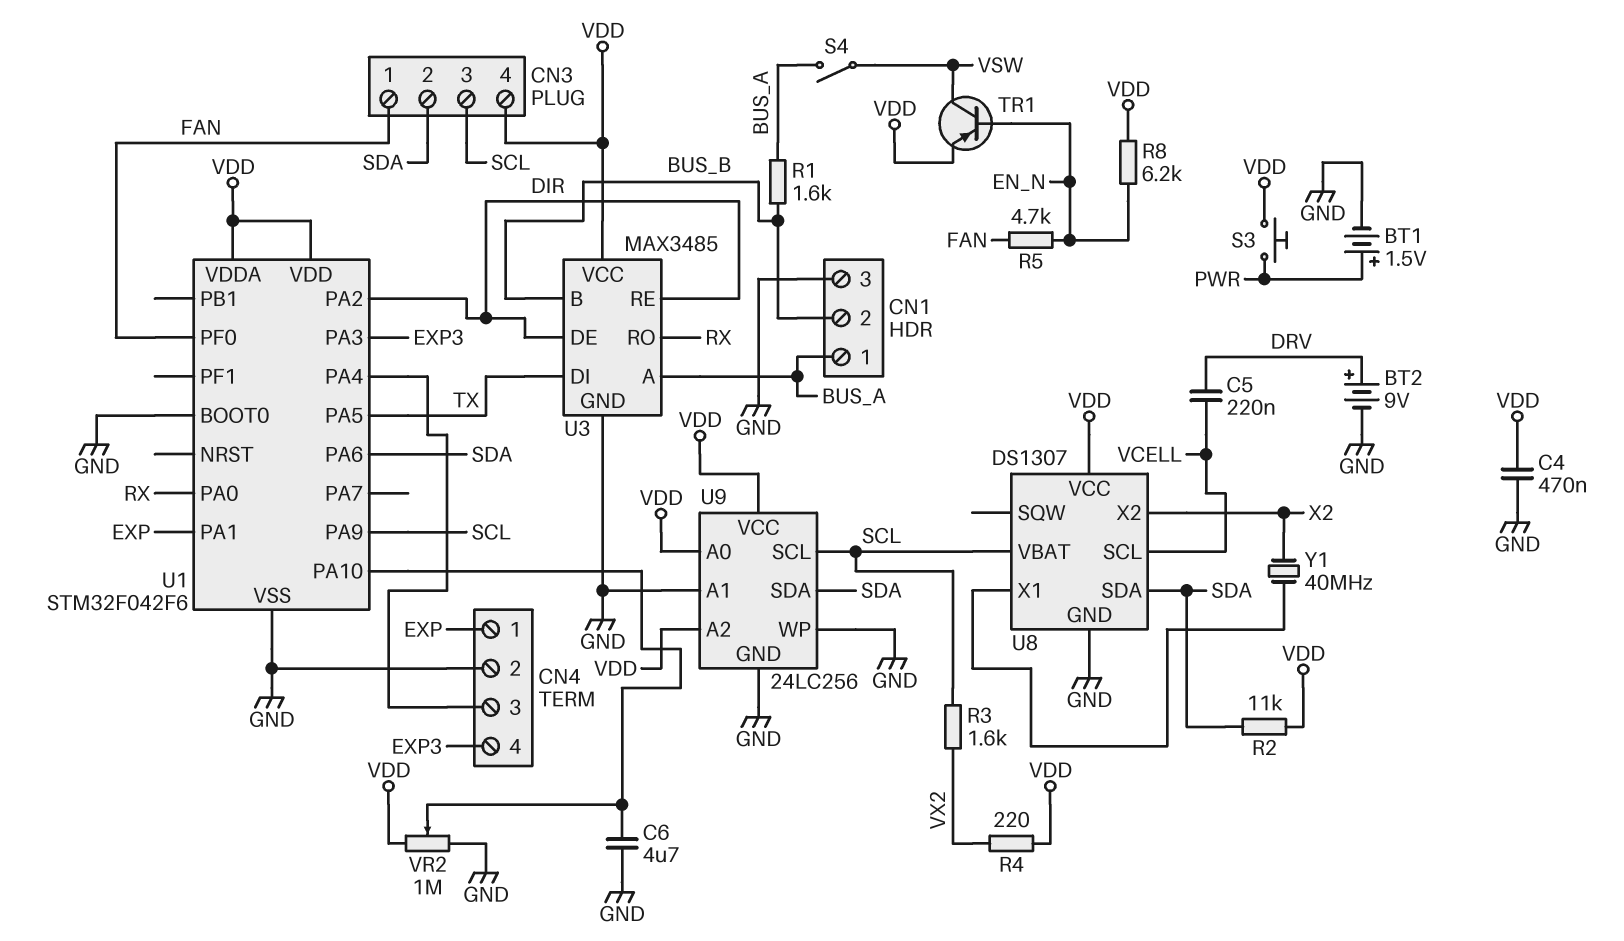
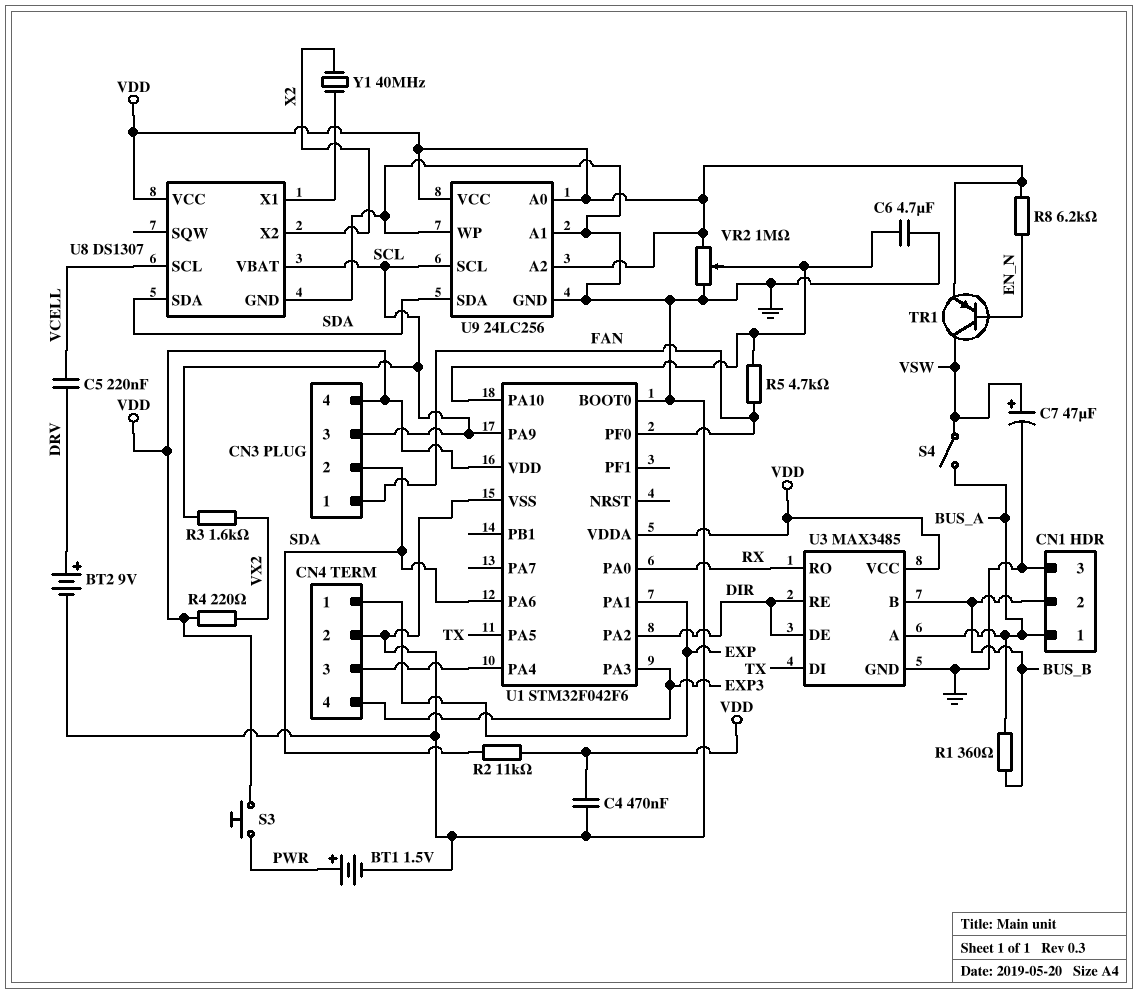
C7: none -> 47uF (plus VSW, minus GND)
R1: 1.6k (BUS_A, BUS_B) -> 360 (BUS_A, BUS_B)
R5: 4.7k (EN_N, FAN) -> 4.7k (FAN, U1/PA10)

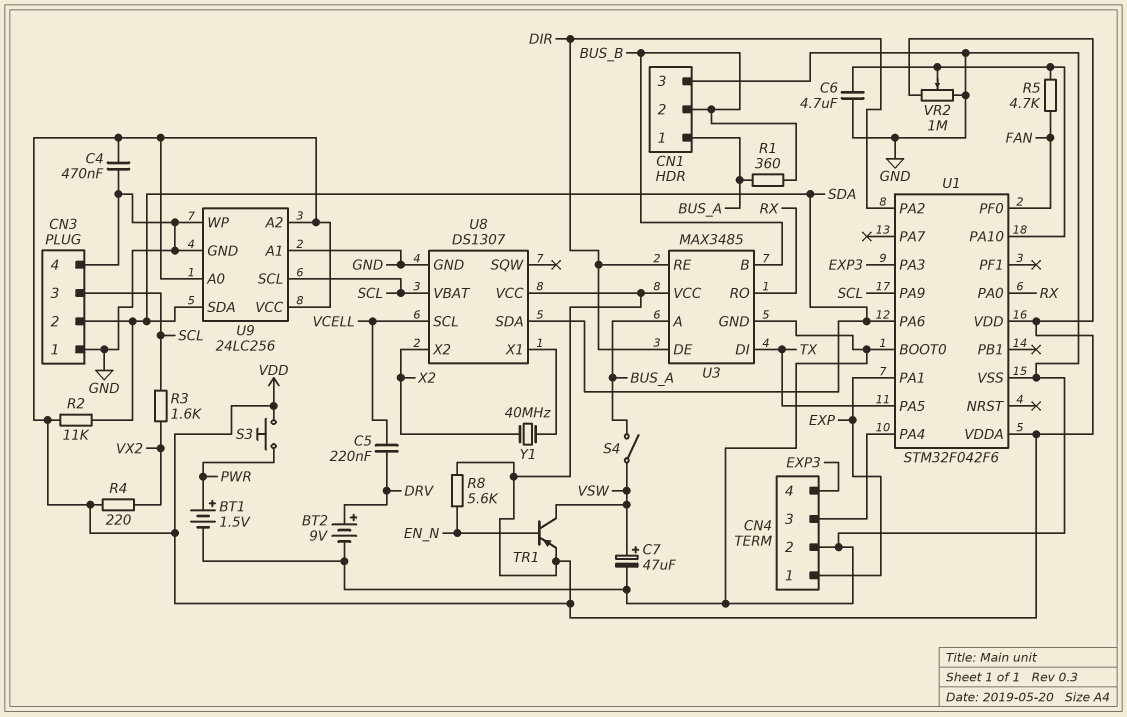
CN3 pin 1: FAN -> GND
CN3 pin 4: VDD -> GND
R8: 6.2k (EN_N, VDD) -> 5.6k (EN_N, VDD)

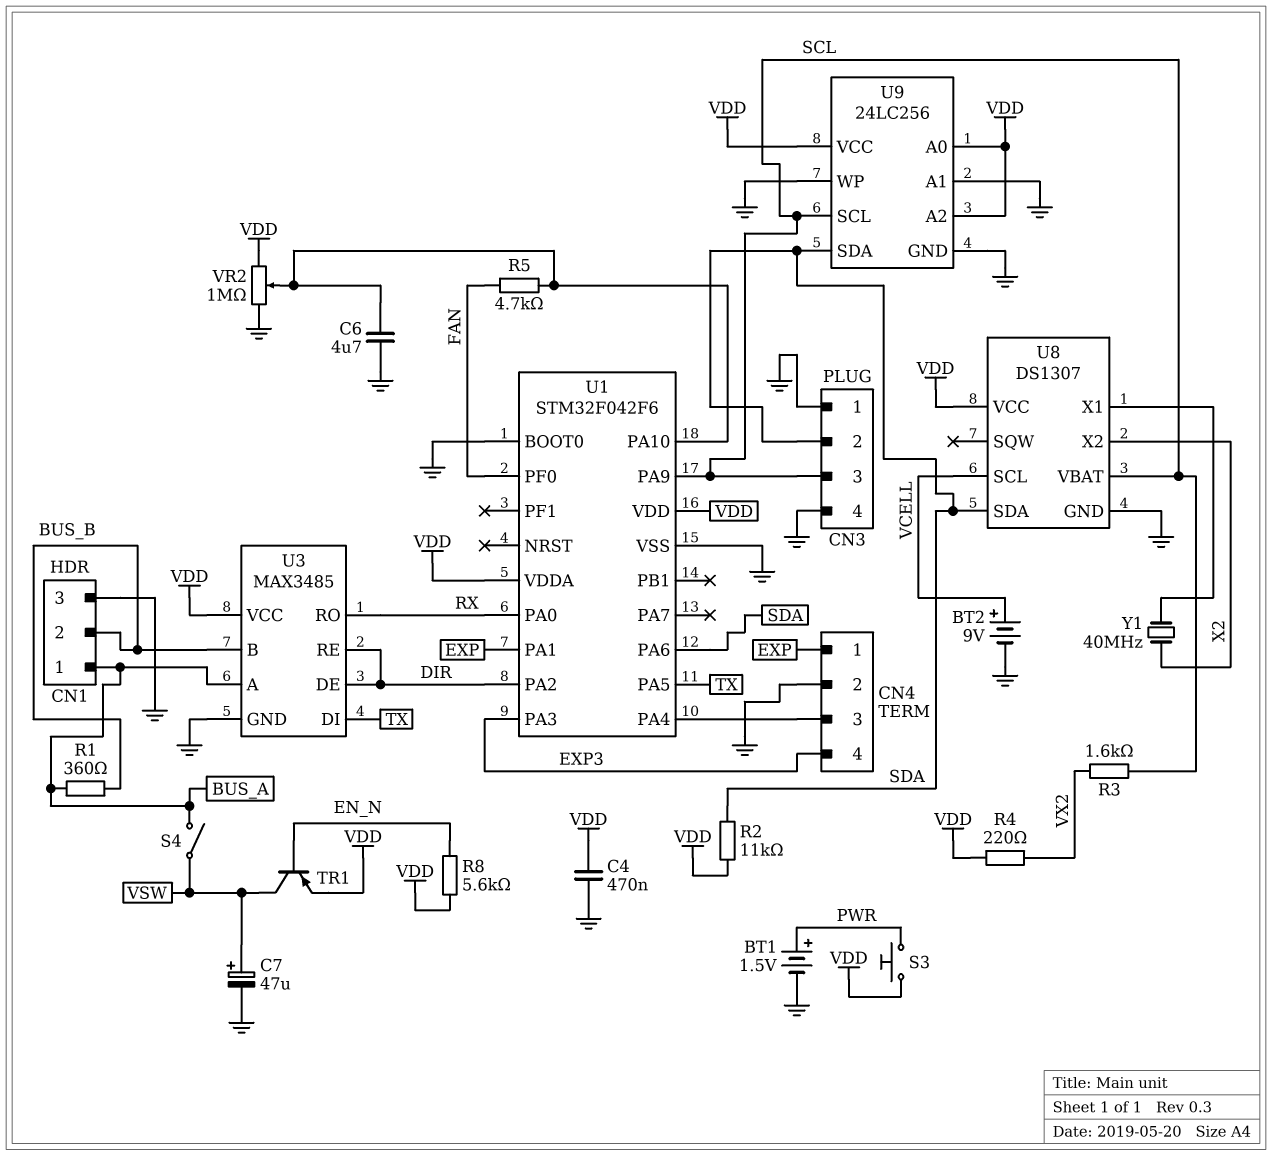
BT2: 9V (plus DRV, minus GND) -> 9V (plus VCELL, minus GND)
C5: 220nF (DRV, VCELL) -> none

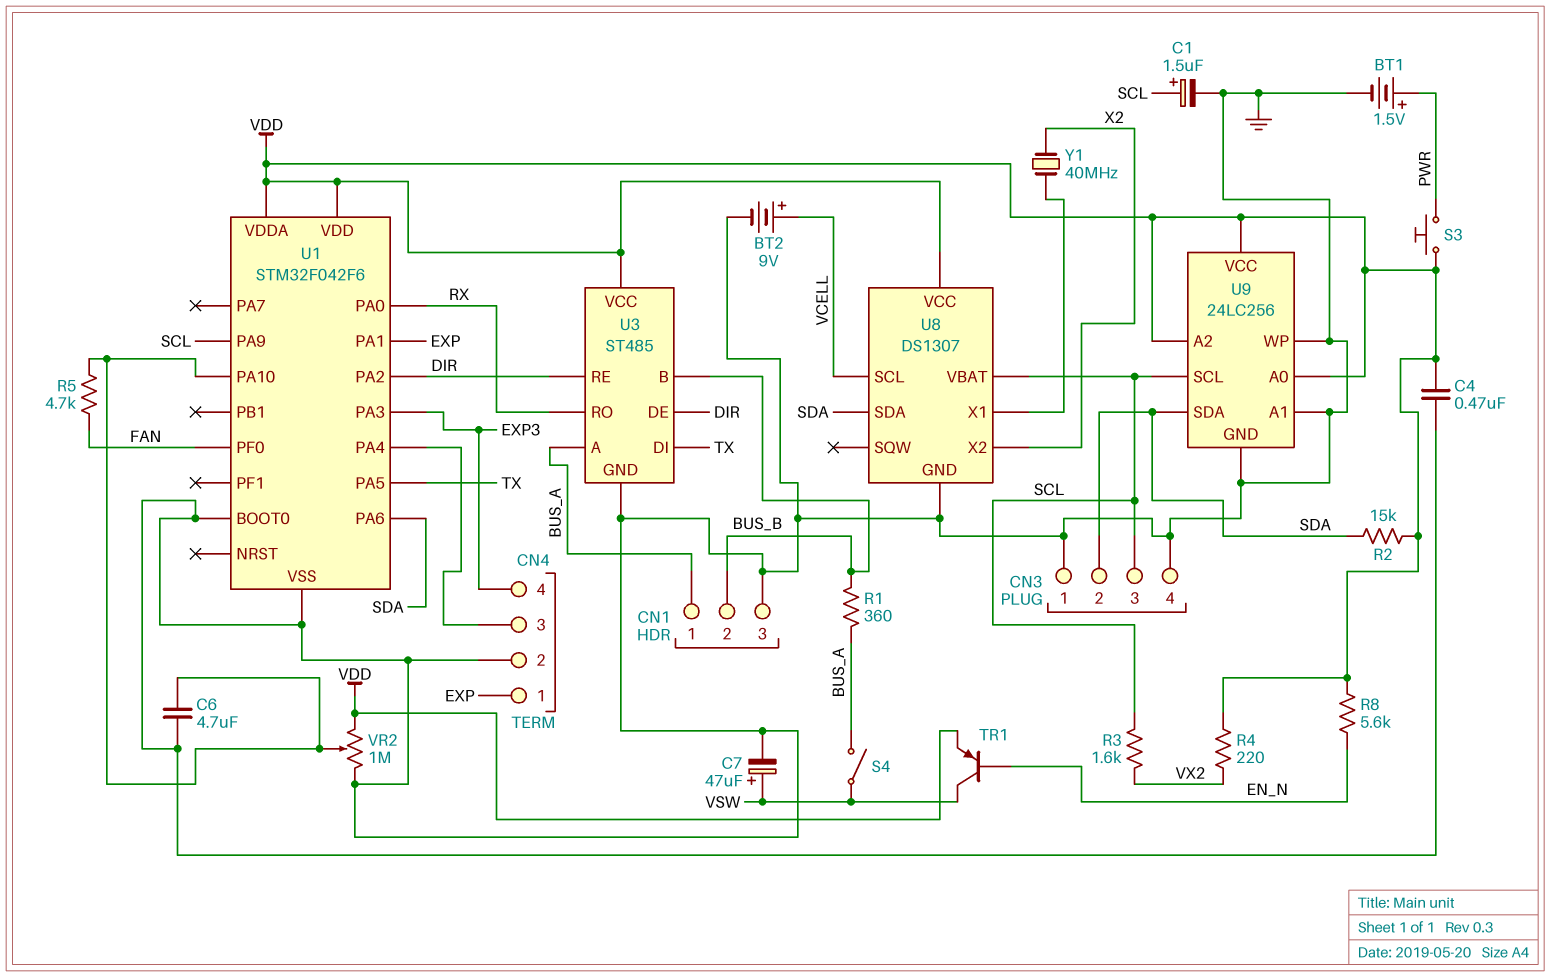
C1: none -> 1.5uF (plus SCL, minus GND)
R2: 11k (SDA, VDD) -> 15k (SDA, VDD)
U3: MAX3485 -> ST485

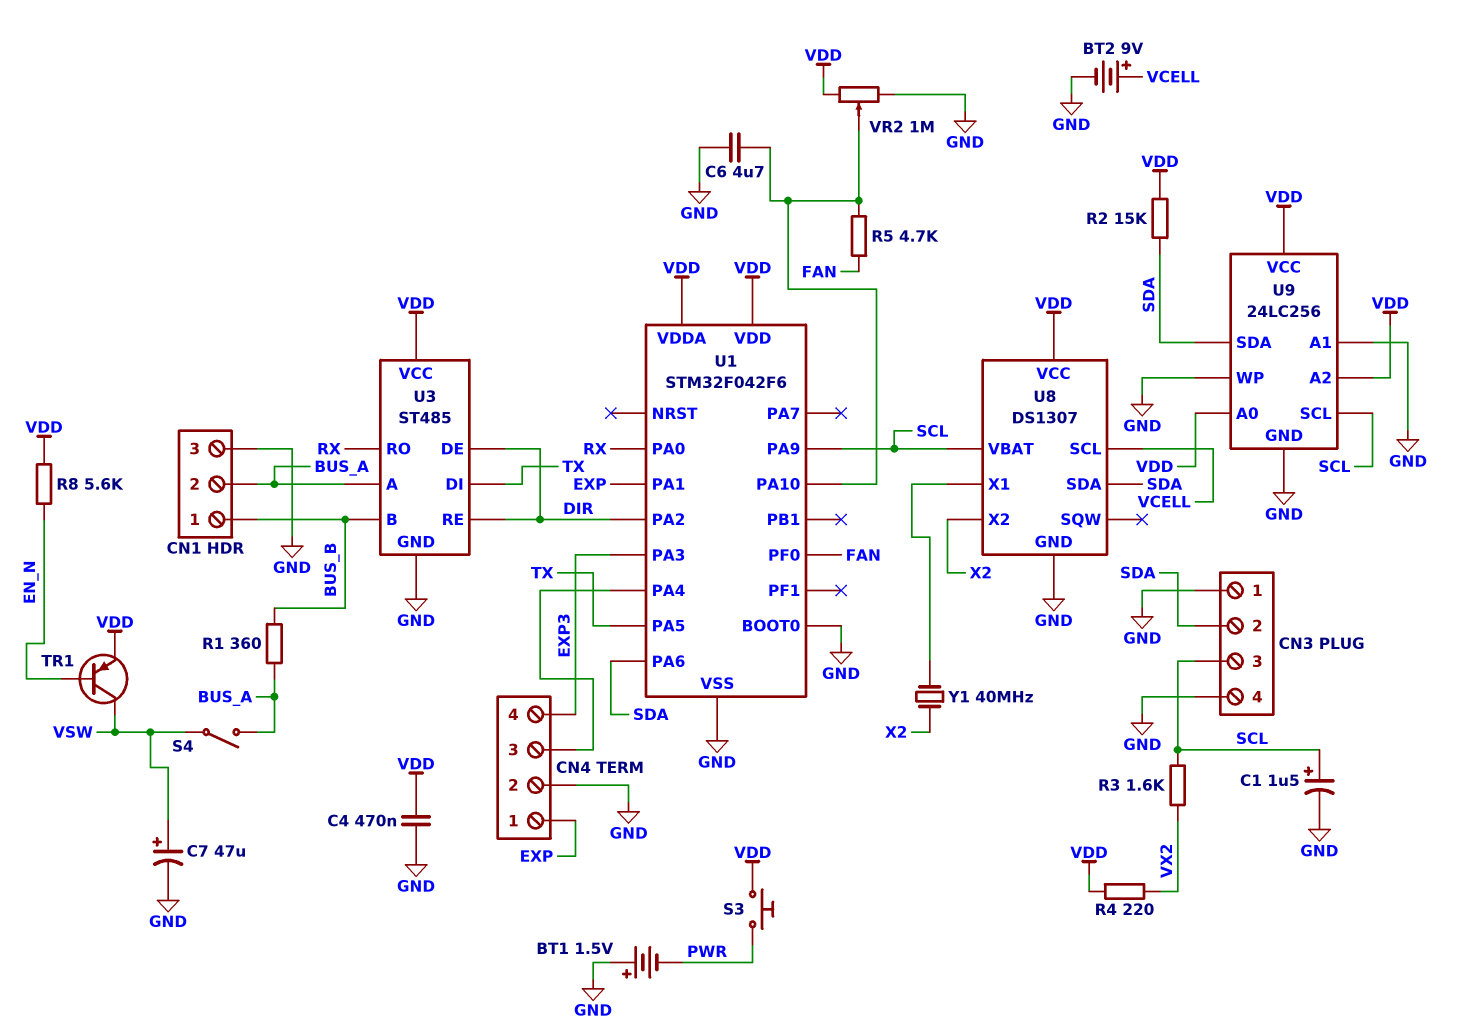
BT1: 1.5V (plus PWR, minus GND) -> 1.5V (plus GND, minus PWR)
CN1 pin 1: BUS_A -> BUS_B
CN1 pin 2: BUS_B -> BUS_A

